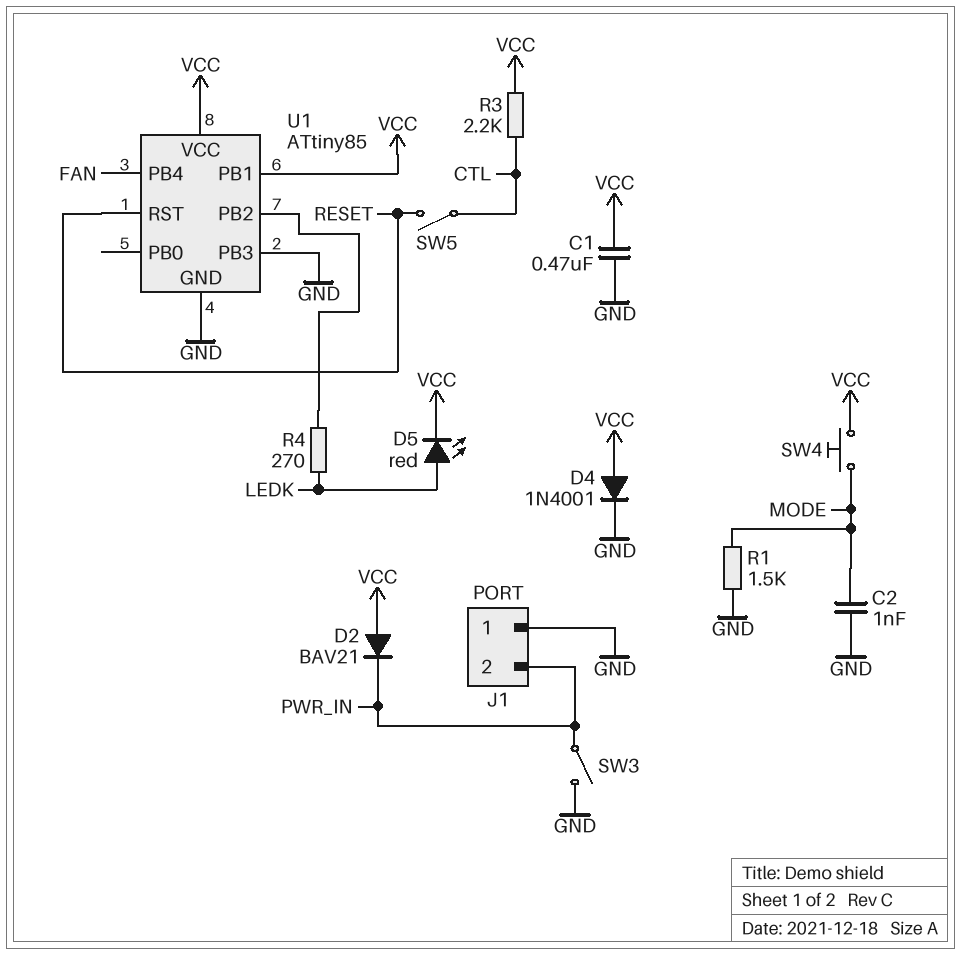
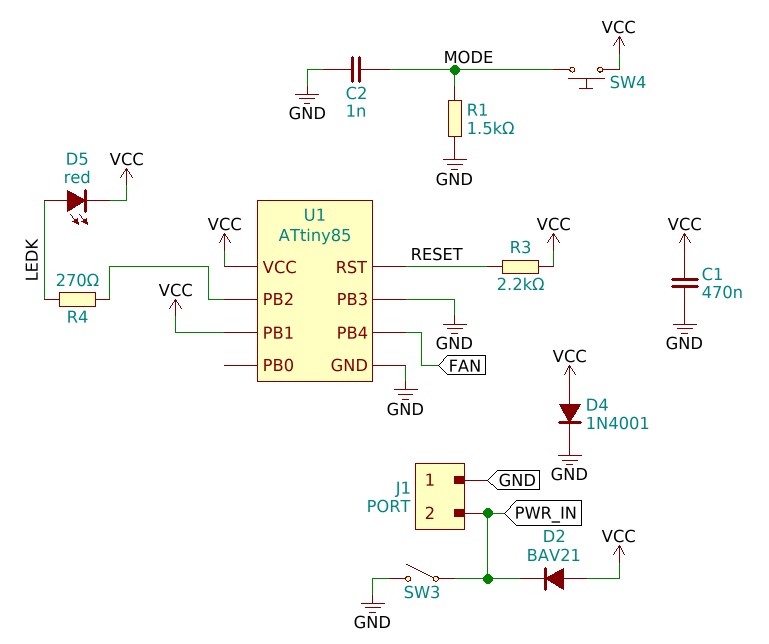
R3: 2.2k (CTL, VCC) -> 2.2k (RESET, VCC)
SW5: switch (CTL, RESET) -> none

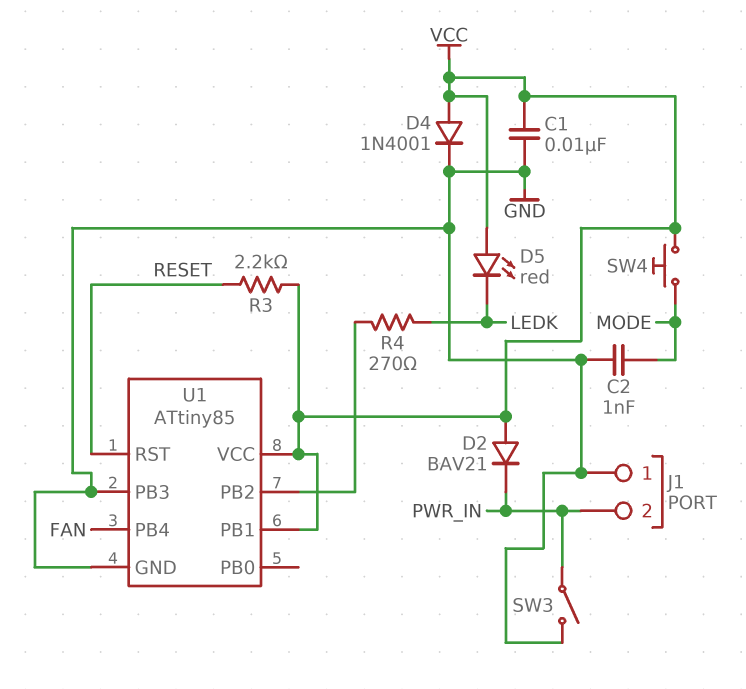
C1: 470nF (GND, VCC) -> 10nF (GND, VCC)
D5: LED red (A LEDK, K VCC) -> LED red (A VCC, K LEDK)
R1: 1.5k (GND, MODE) -> none

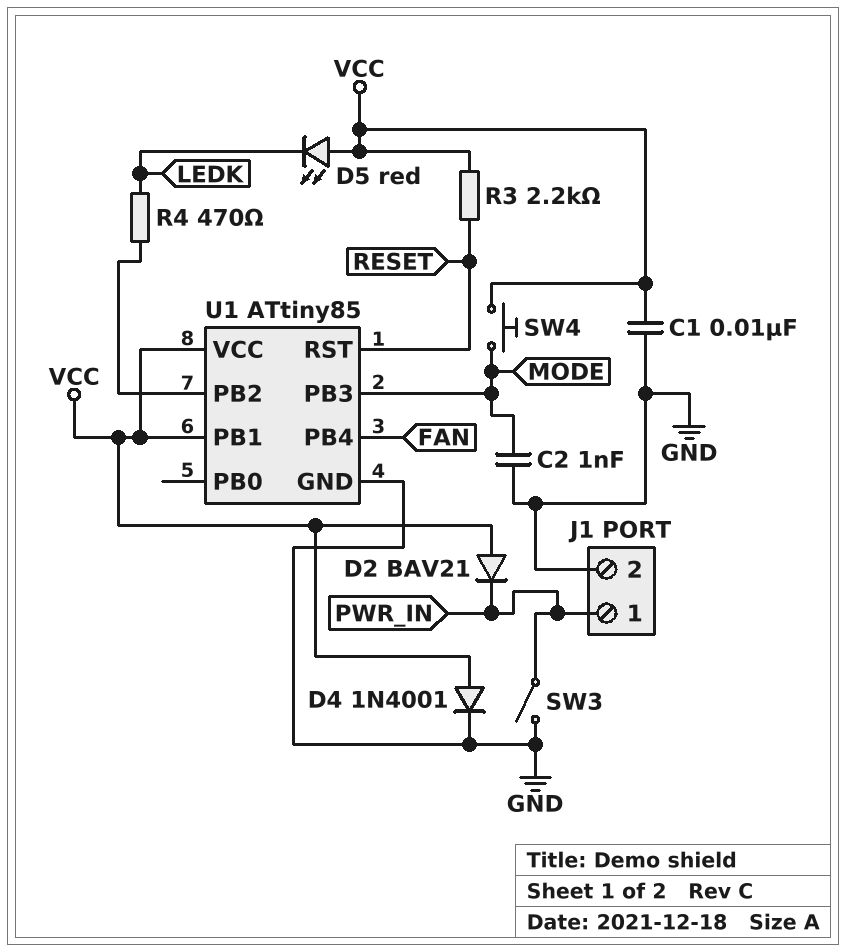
J1 pin 1: GND -> PWR_IN
J1 pin 2: PWR_IN -> GND
R4: 270 (LEDK, U1/PB2) -> 470 (LEDK, U1/PB2)
U1 pin PB3: GND -> MODE

